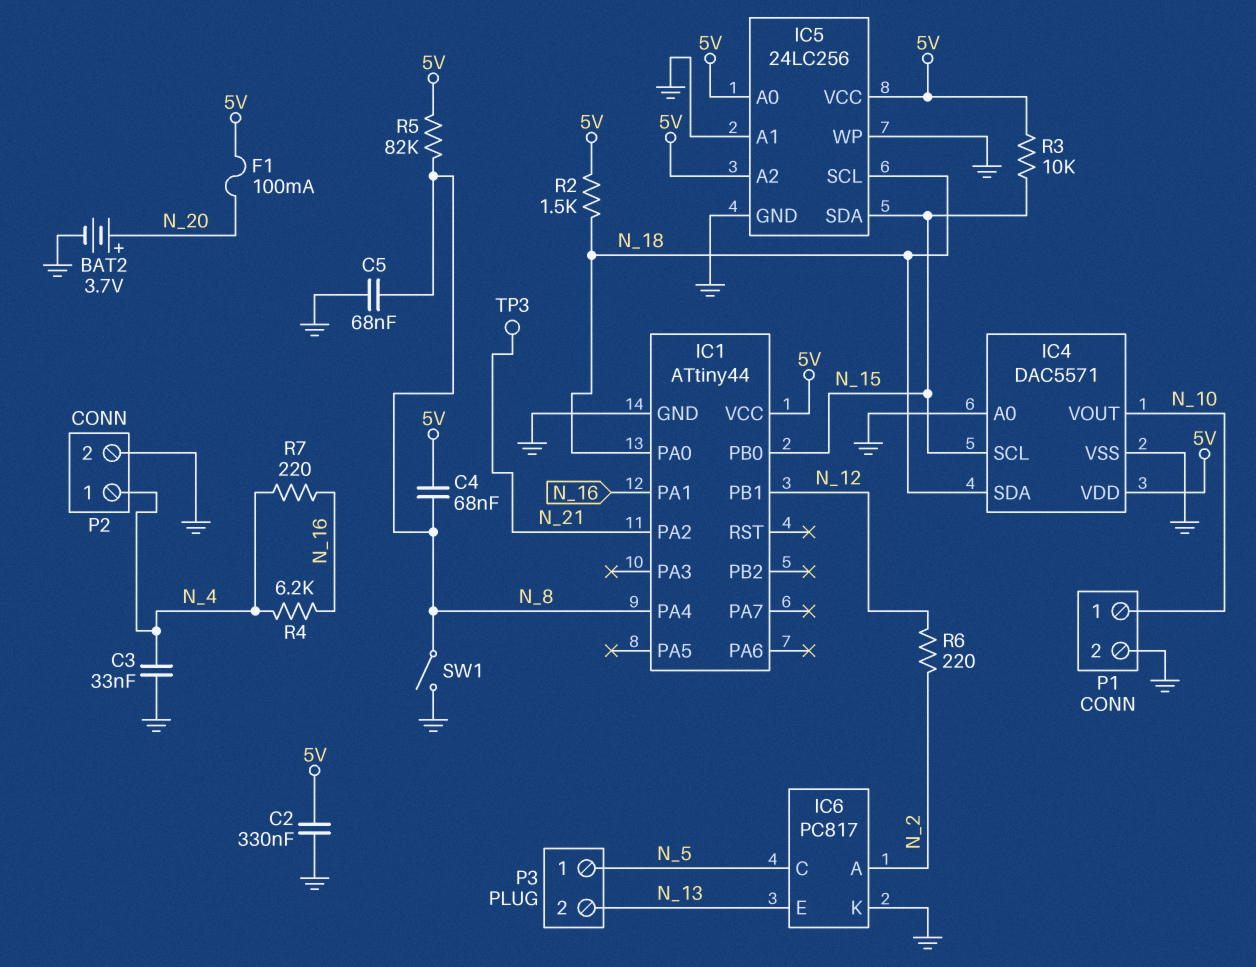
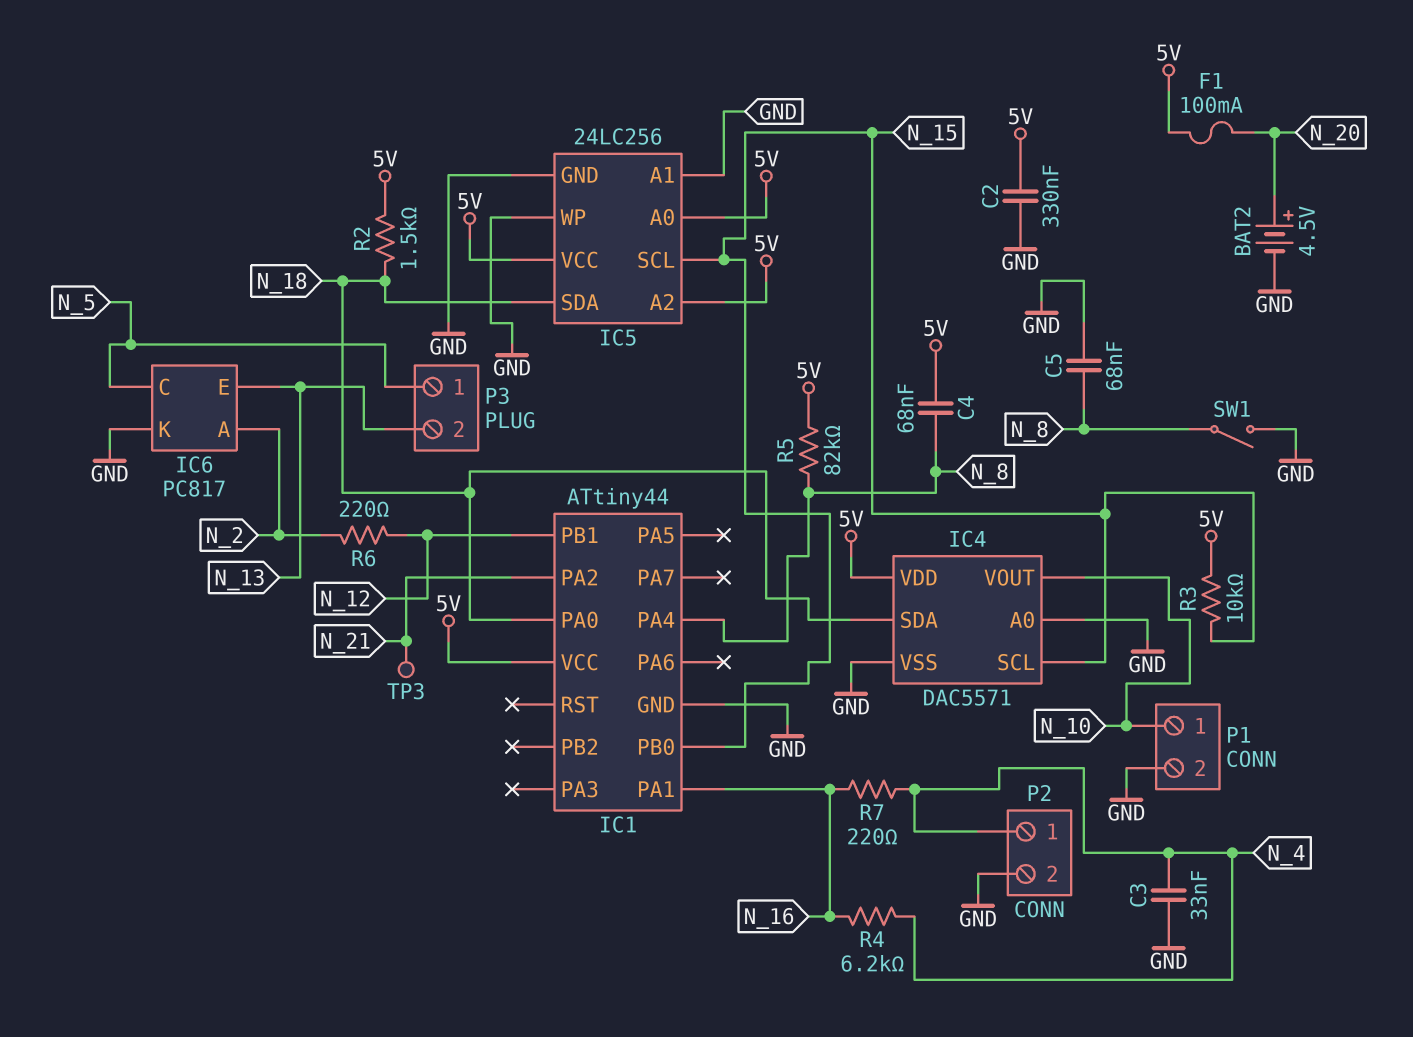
BAT2: 3.7V (plus N_20, minus GND) -> 4.5V (plus N_20, minus GND)
IC5 pin SCL: N_18 -> N_15
IC5 pin SDA: N_15 -> N_18

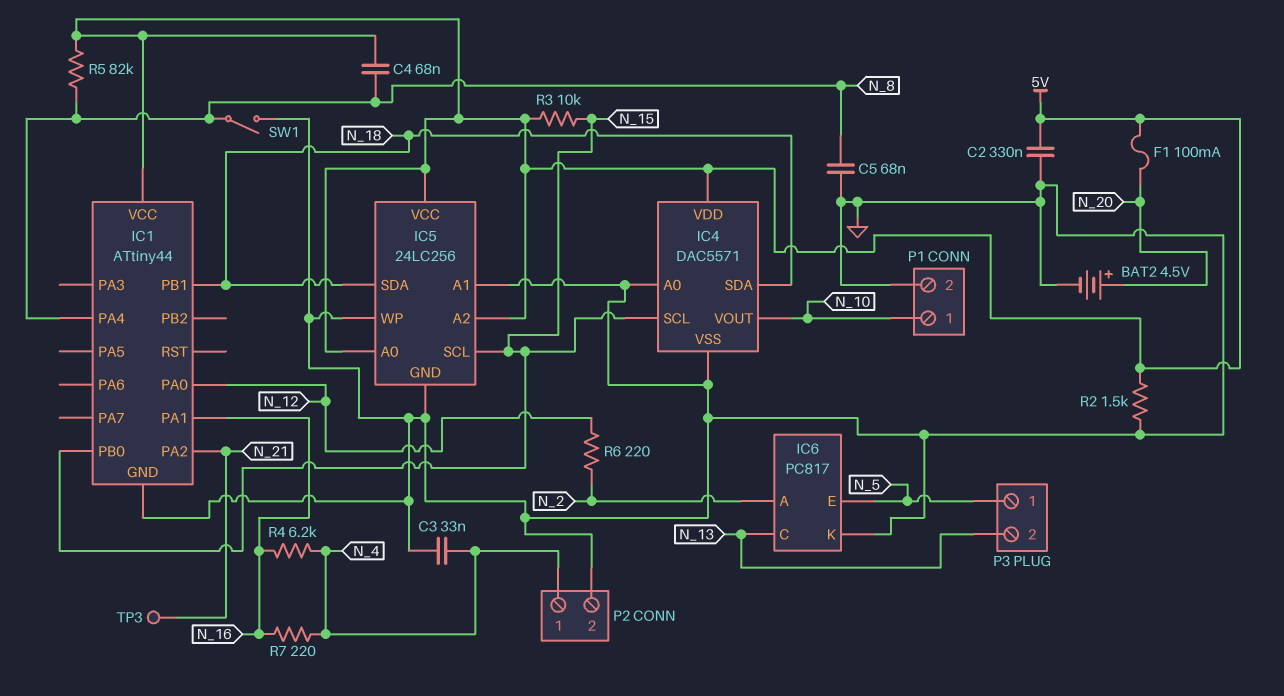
IC1 pin PA0: N_18 -> N_12
IC1 pin PB1: N_12 -> N_18
IC6 pin C: N_5 -> N_13
IC6 pin E: N_13 -> N_5
R2: 1.5k (5V, N_18) -> 1.5k (5V, GND)

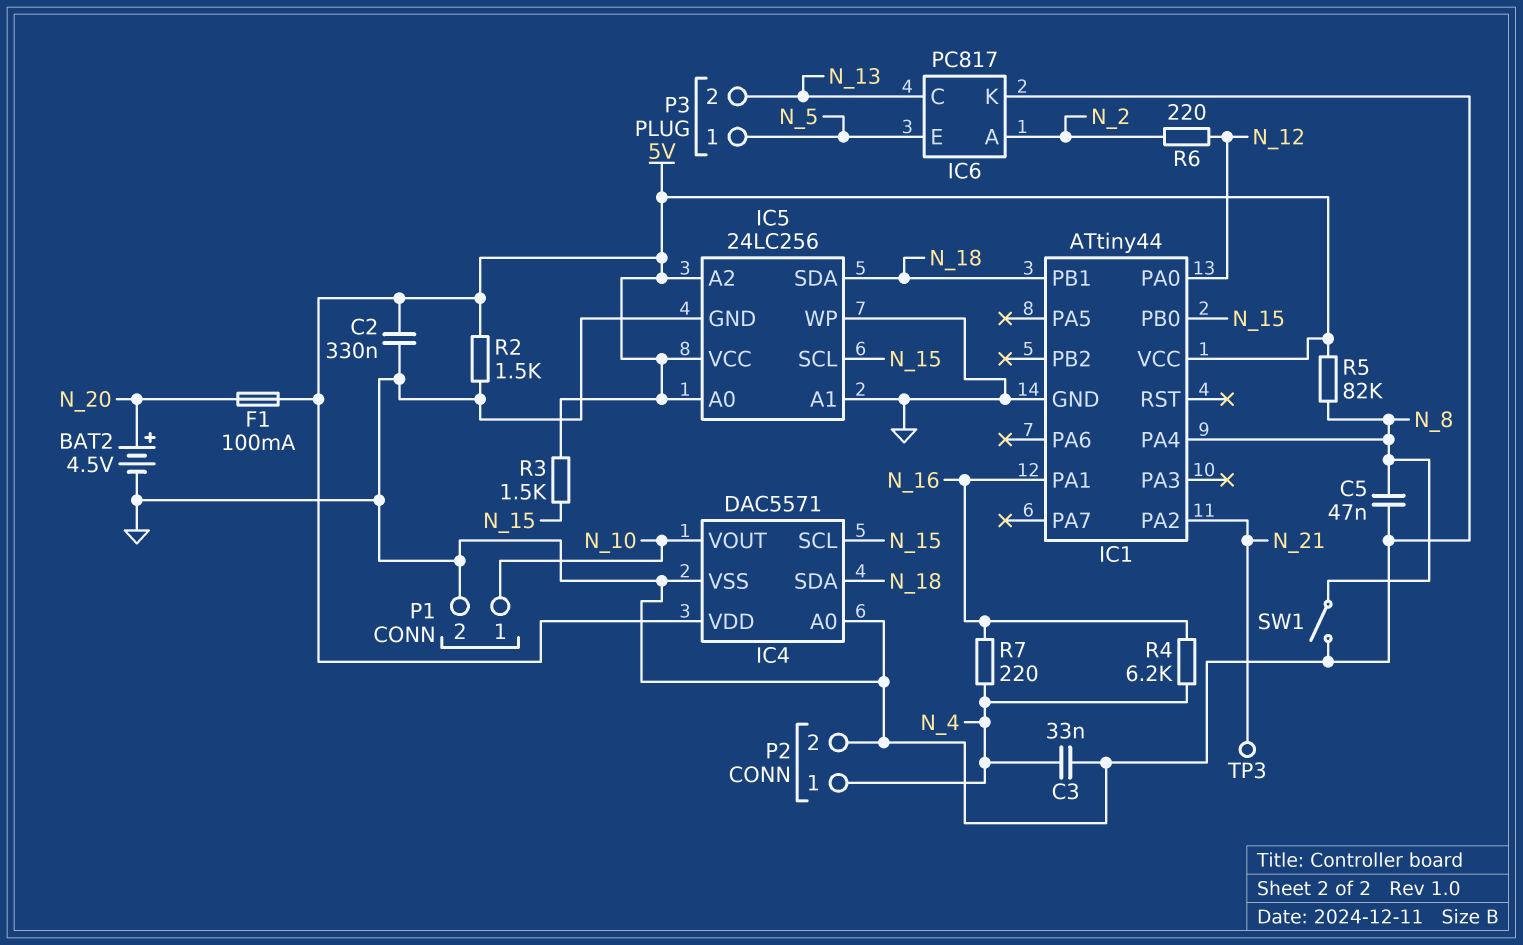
C4: 68nF (5V, N_8) -> none
C5: 68nF (GND, N_8) -> 47nF (GND, N_8)
R3: 10k (5V, N_15) -> 1.5k (5V, N_15)

